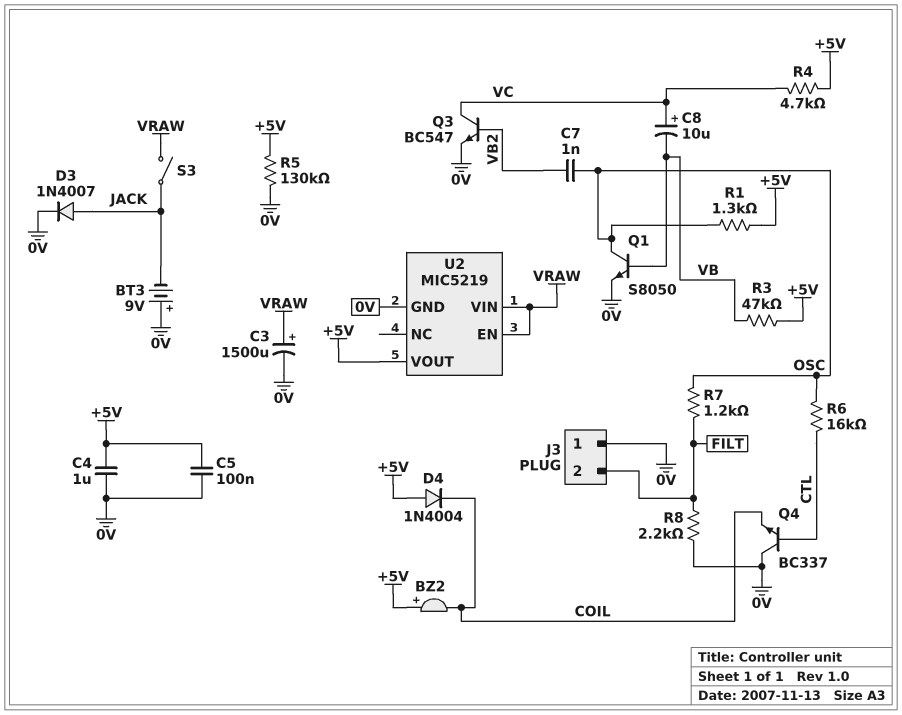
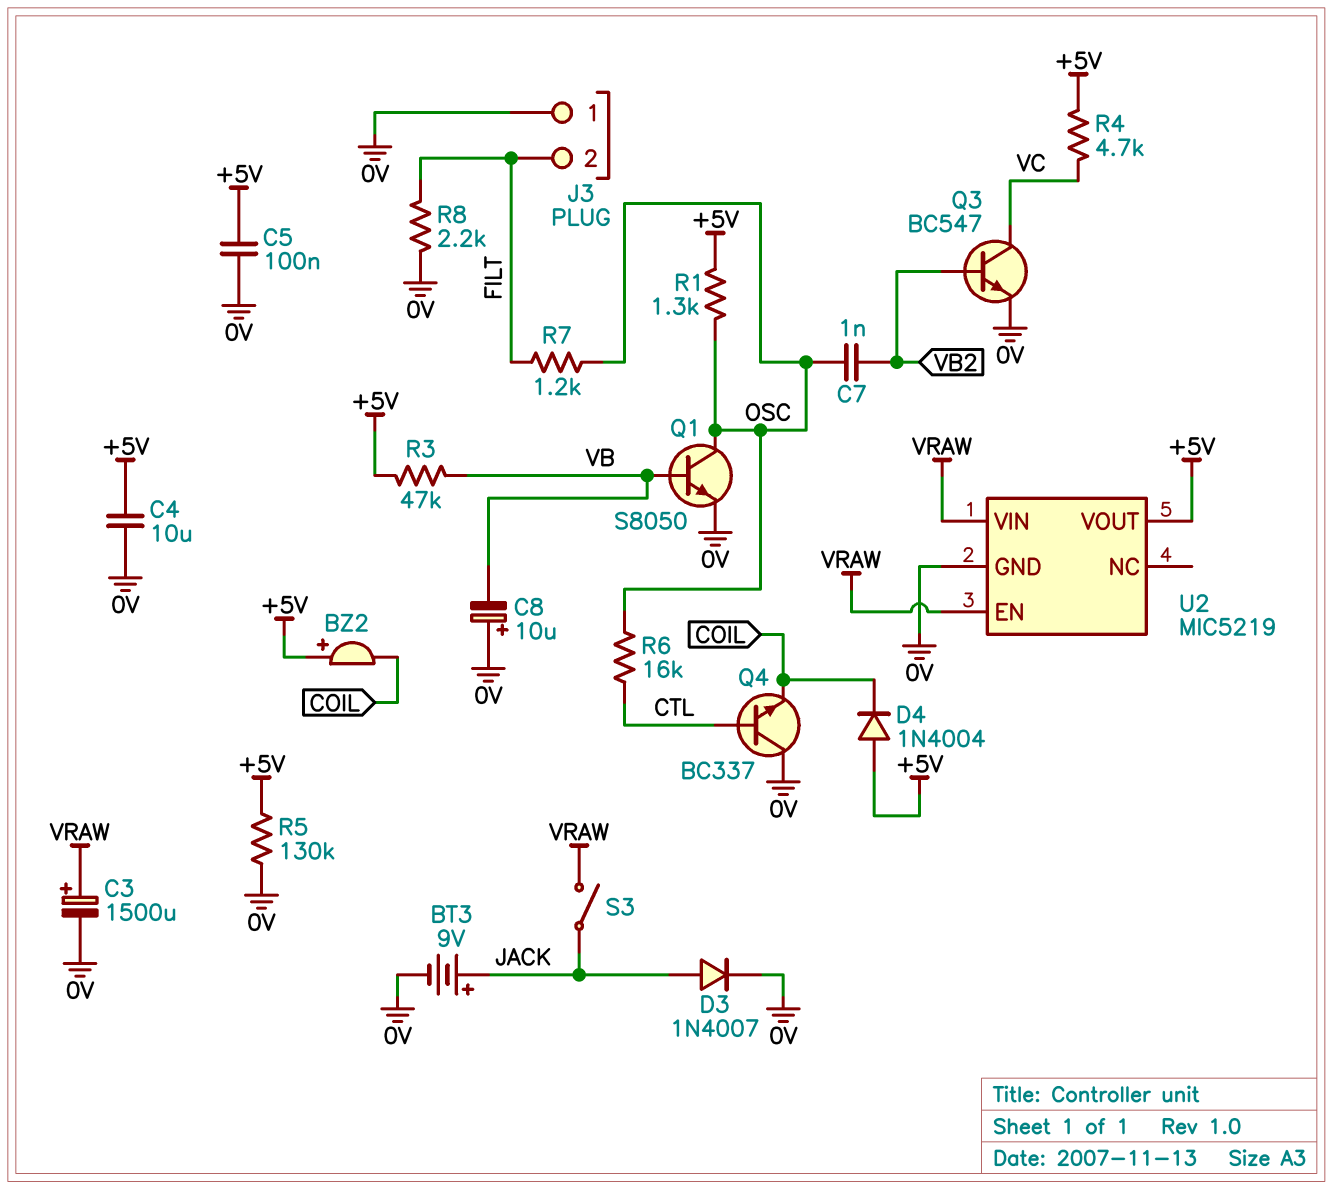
BT3: 9V (plus 0V, minus JACK) -> 9V (plus JACK, minus 0V)
C4: 1uF (+5V, 0V) -> 10uF (+5V, 0V)
C8: 10uF (plus VC, minus VB) -> 10uF (plus 0V, minus VB)

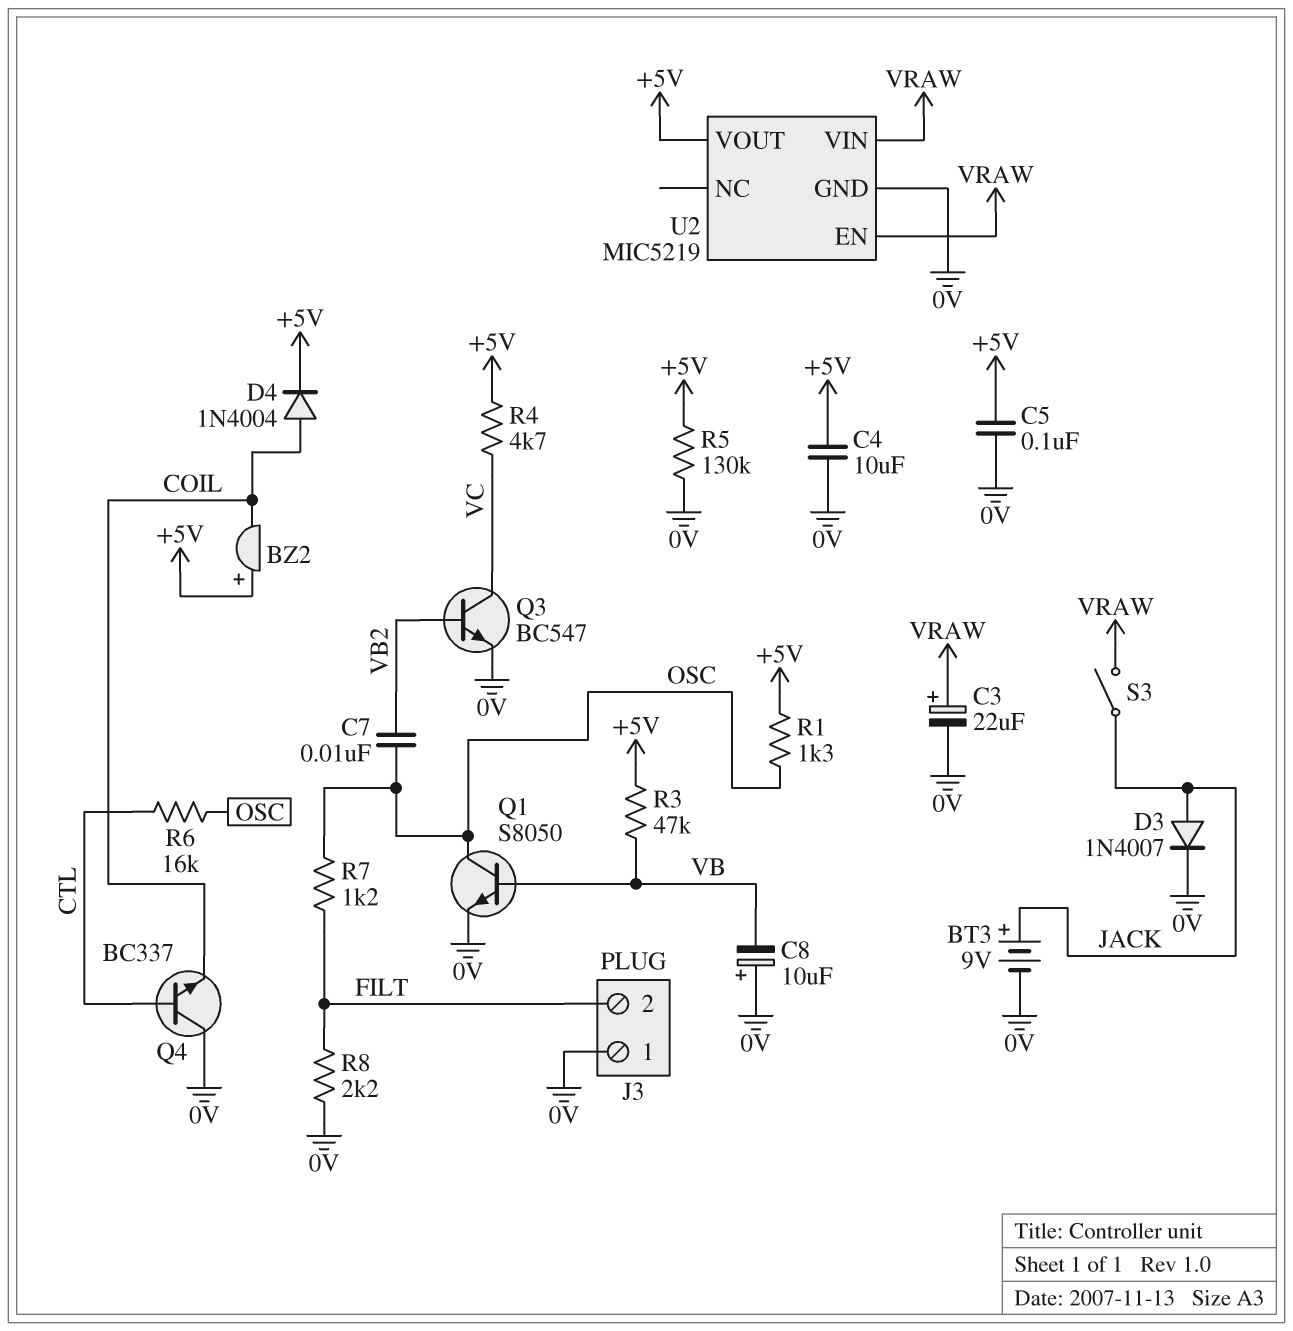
C3: 1500uF (plus VRAW, minus 0V) -> 22uF (plus VRAW, minus 0V)
C7: 1nF (OSC, VB2) -> 10nF (OSC, VB2)
D4: diode 1N4004 (A +5V, K COIL) -> diode 1N4004 (A COIL, K +5V)

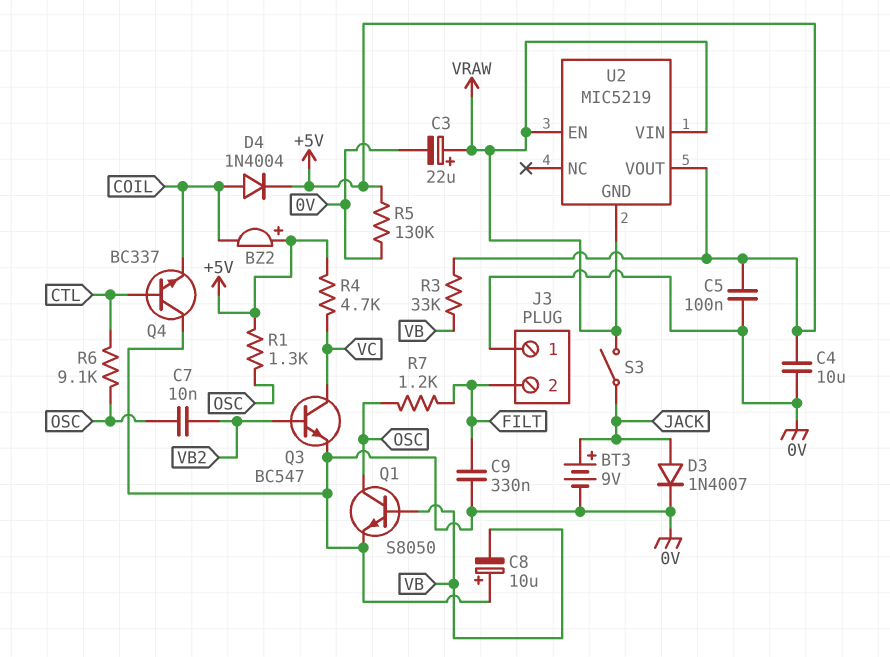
C9: none -> 330nF (0V, FILT)
R3: 47k (+5V, VB) -> 33k (+5V, VB)
R6: 16k (CTL, OSC) -> 9.1k (CTL, OSC)
R8: 2.2k (0V, FILT) -> none
U2 pin GND: 0V -> VRAW

